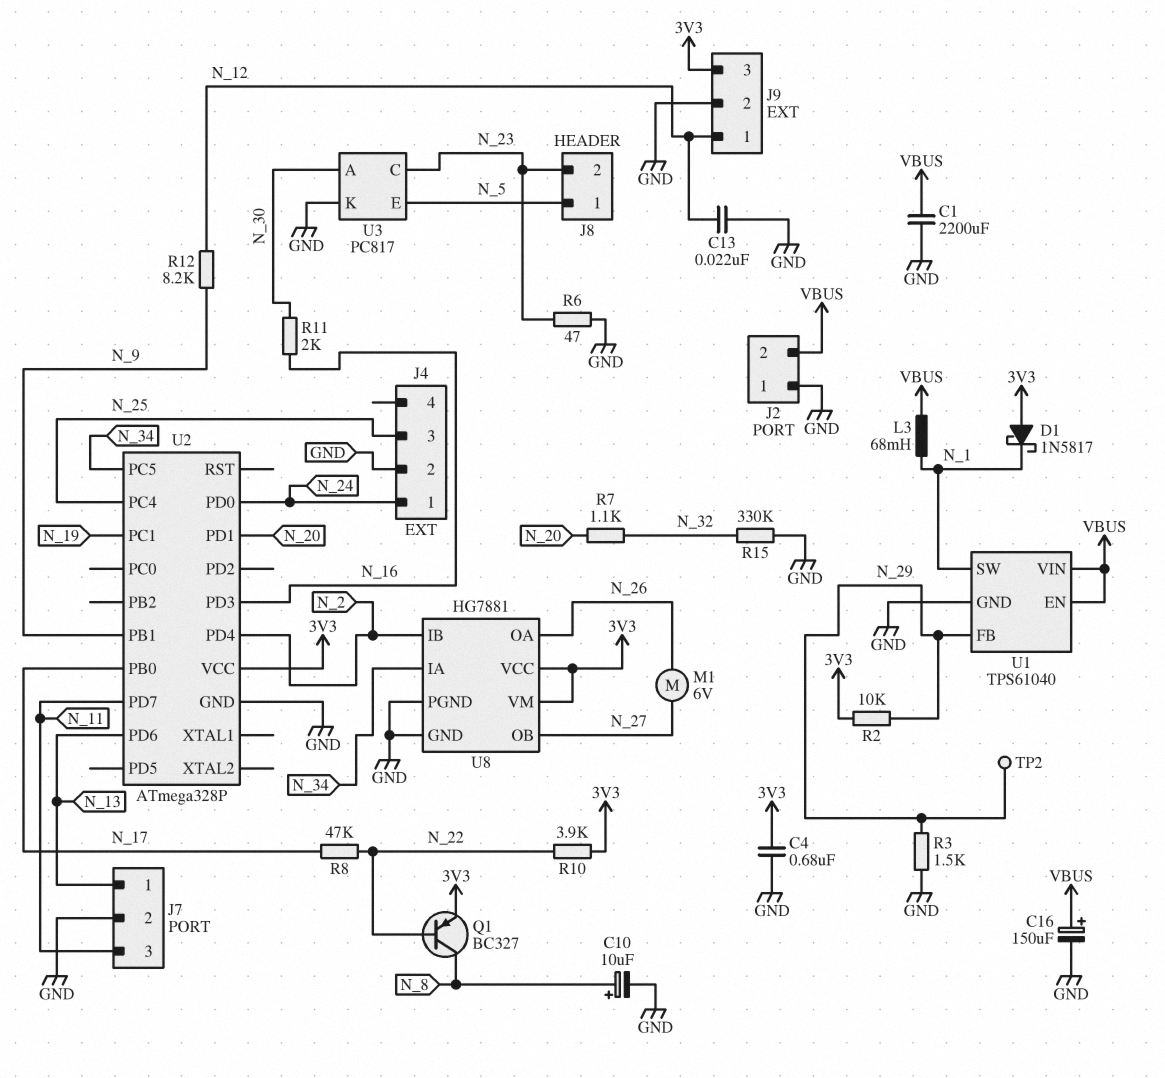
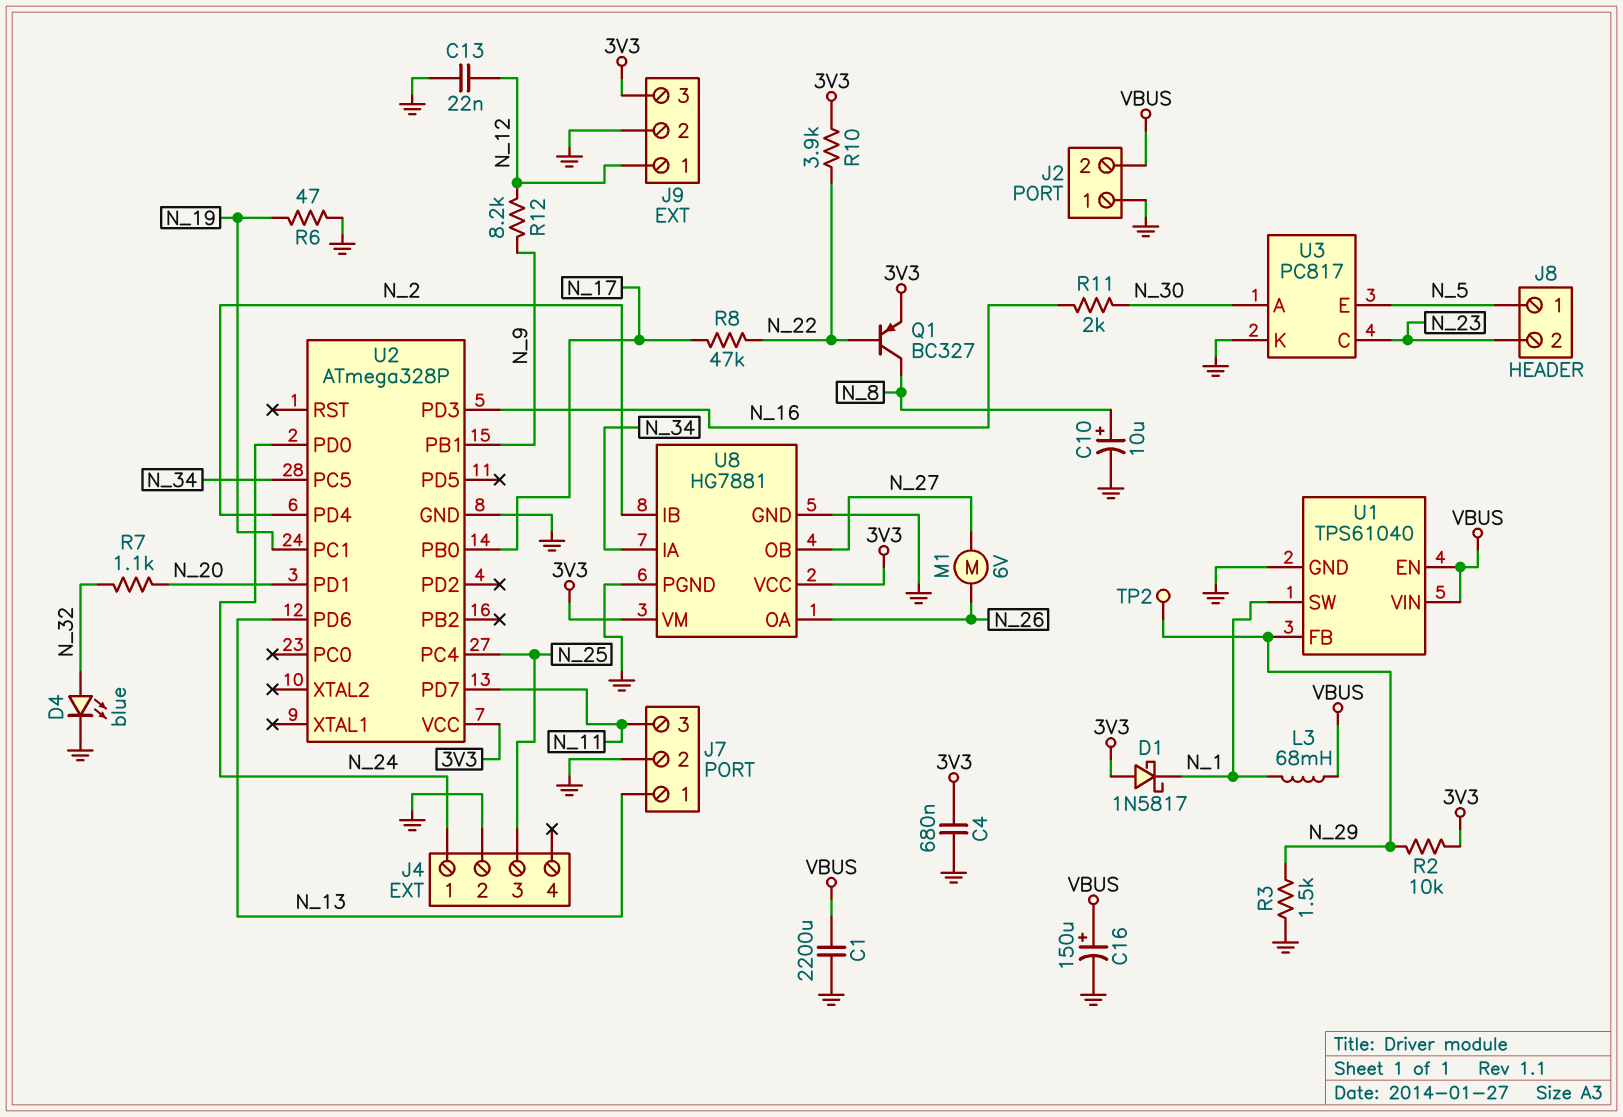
D4: none -> LED blue (A N_32, K GND)
R6: 47 (GND, N_23) -> 47 (GND, N_19)
R15: 330k (GND, N_32) -> none

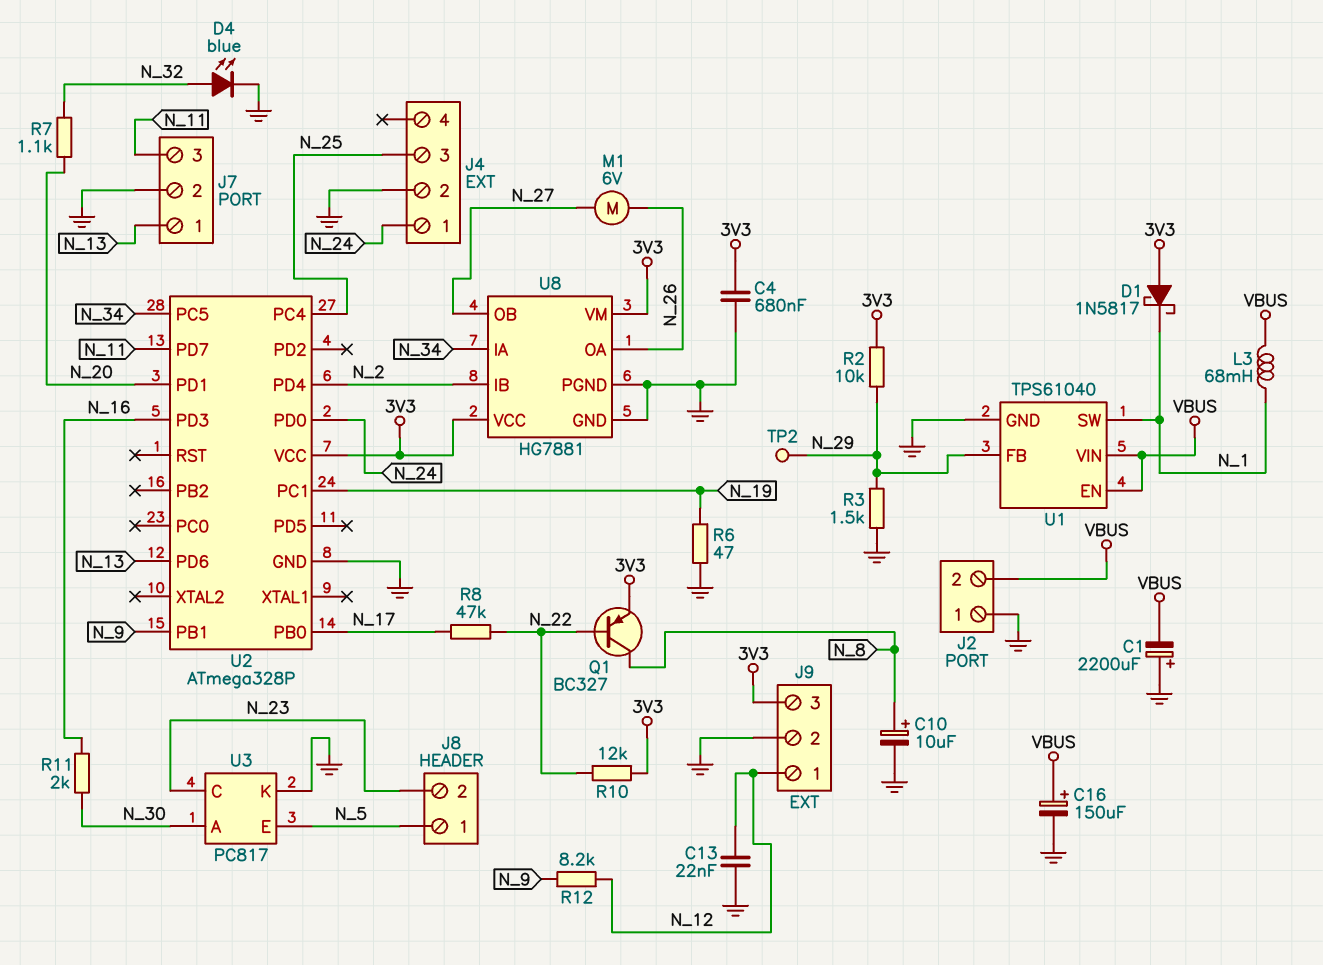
C1: 2200uF (GND, VBUS) -> 2200uF (plus GND, minus VBUS)
R10: 3.9k (3V3, N_22) -> 12k (3V3, N_22)

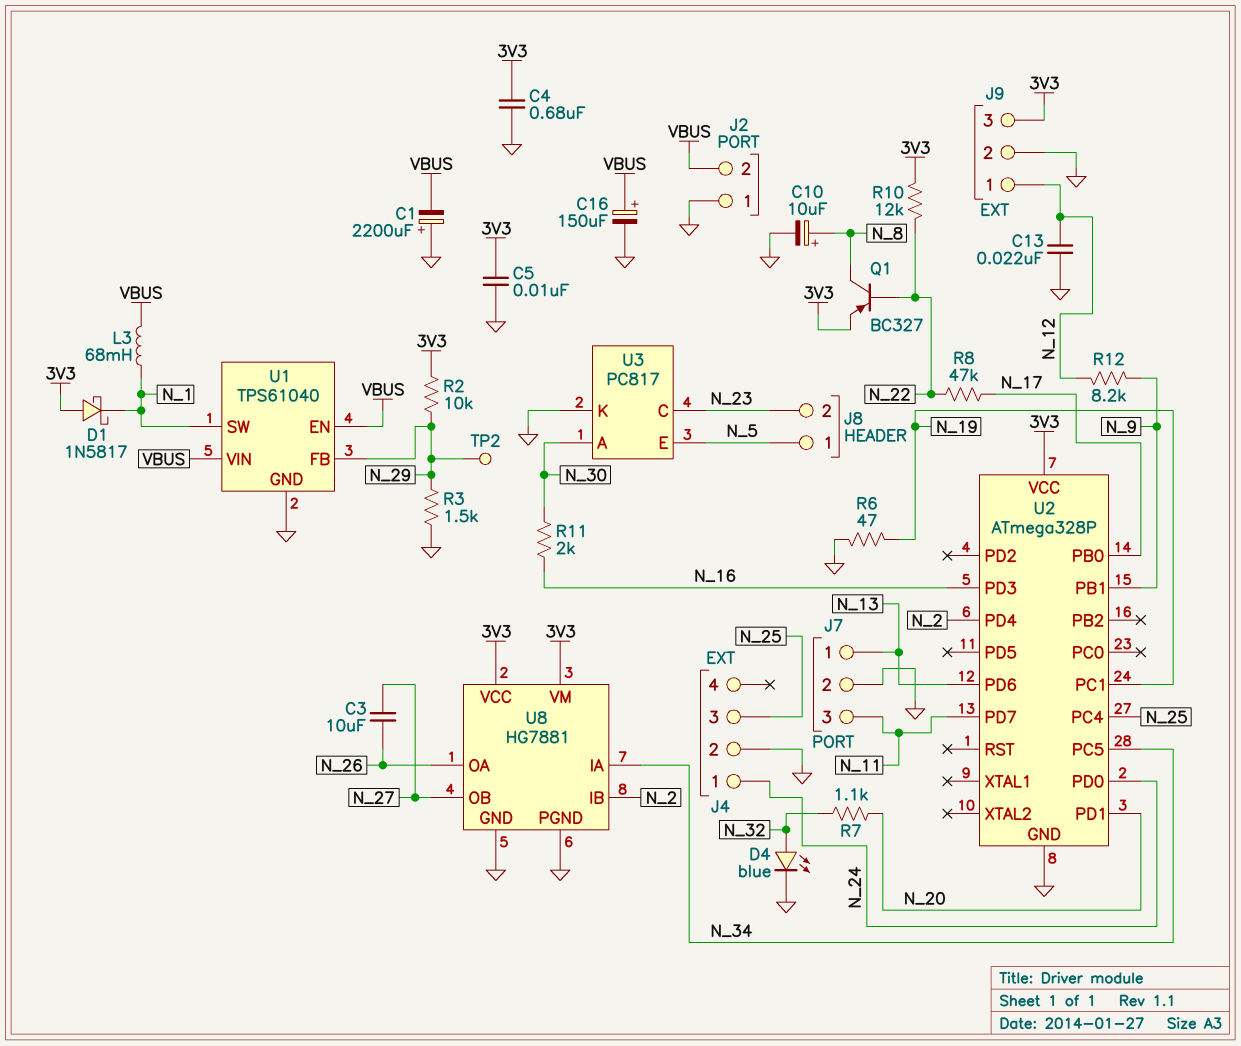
C3: none -> 10uF (N_26, N_27)
C5: none -> 10nF (3V3, GND)
M1: motor 6V (N_26, N_27) -> none

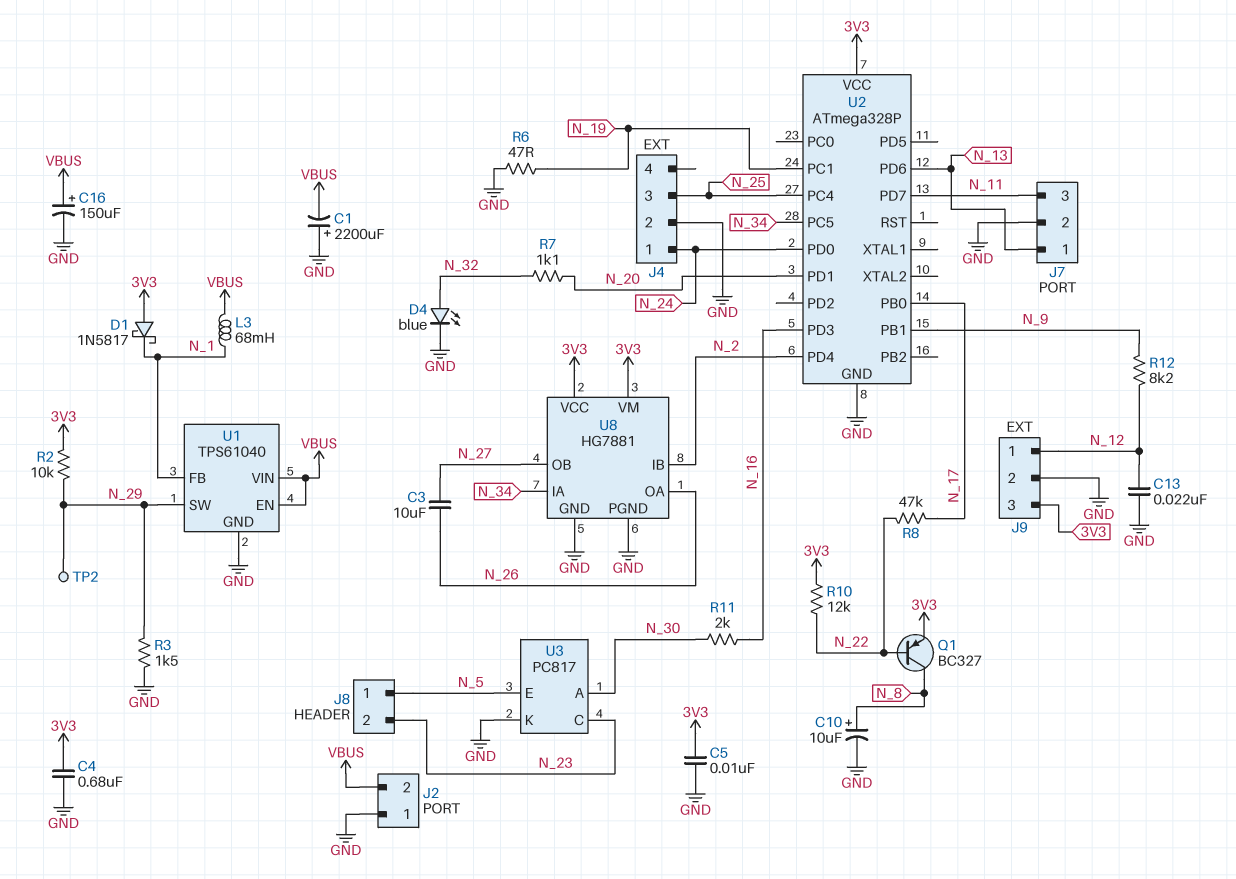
U1 pin FB: N_29 -> N_1
U1 pin SW: N_1 -> N_29

